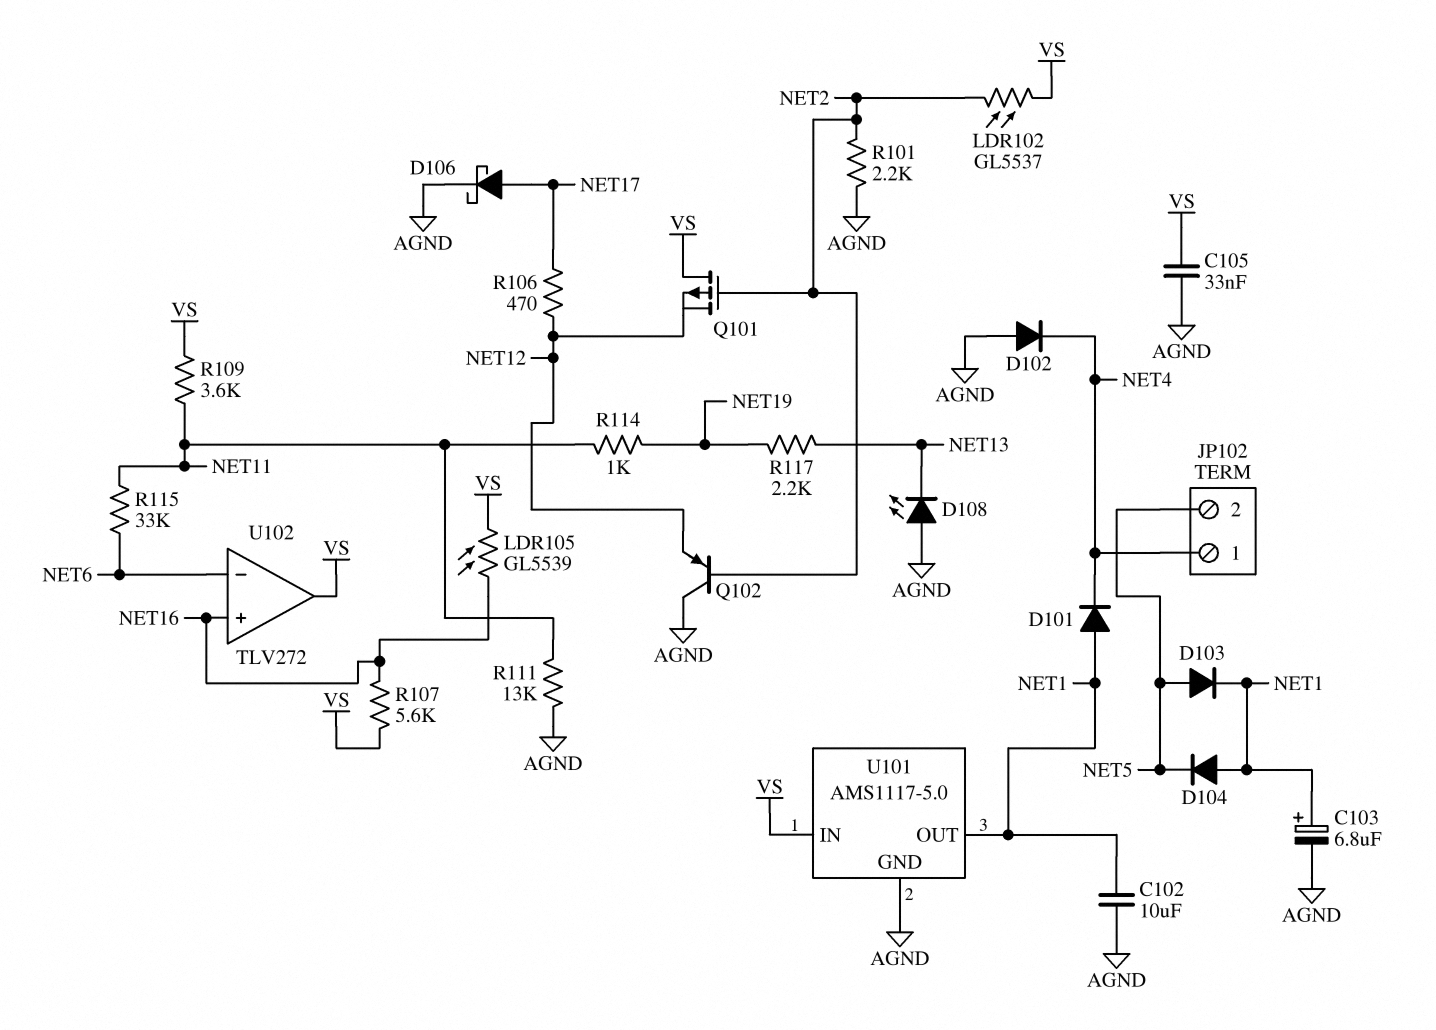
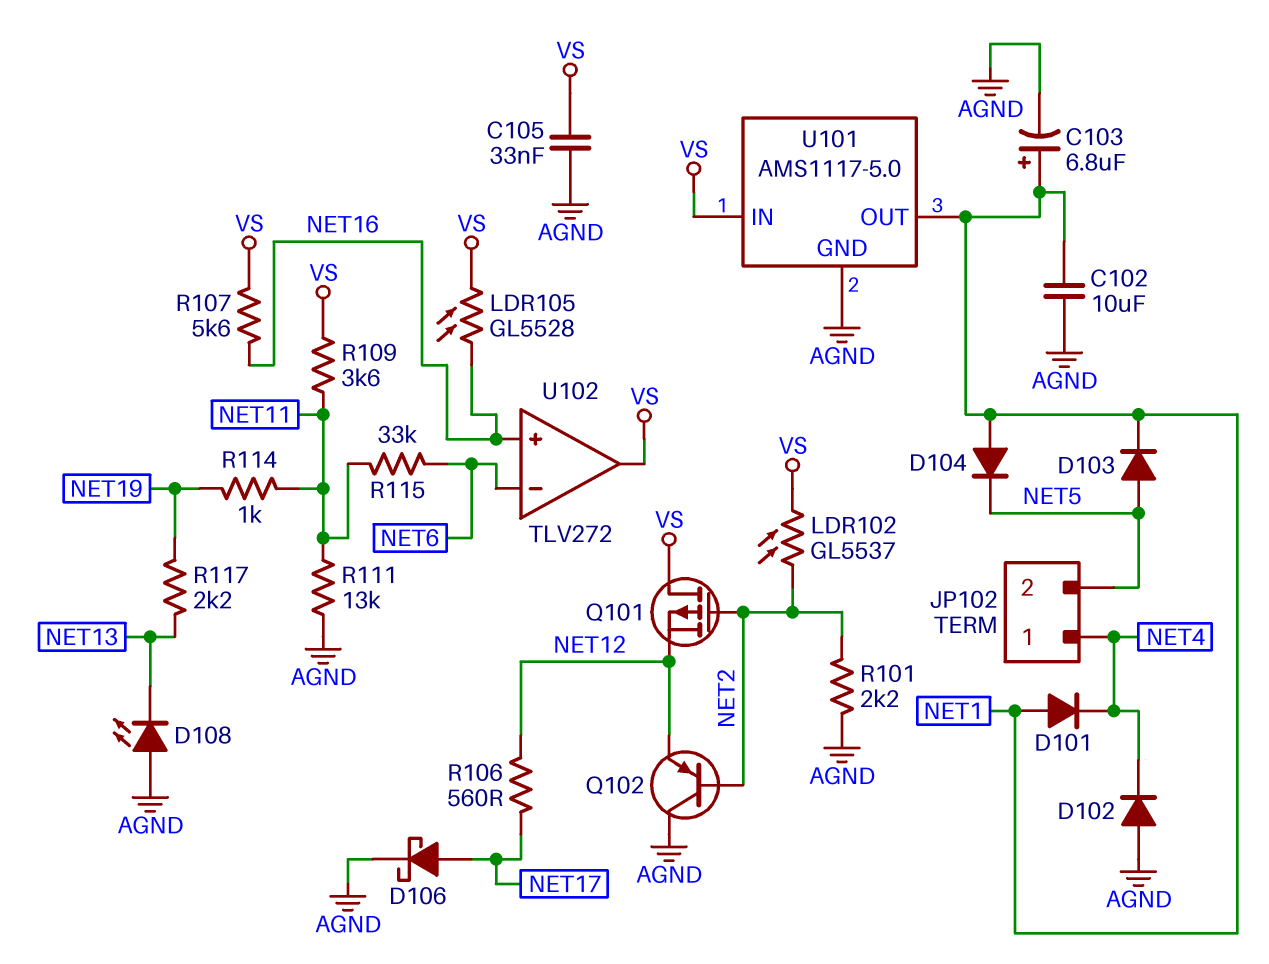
LDR105: GL5539 (NET16, VS) -> GL5528 (NET16, VS)
R106: 470 (NET12, NET17) -> 560 (NET12, NET17)

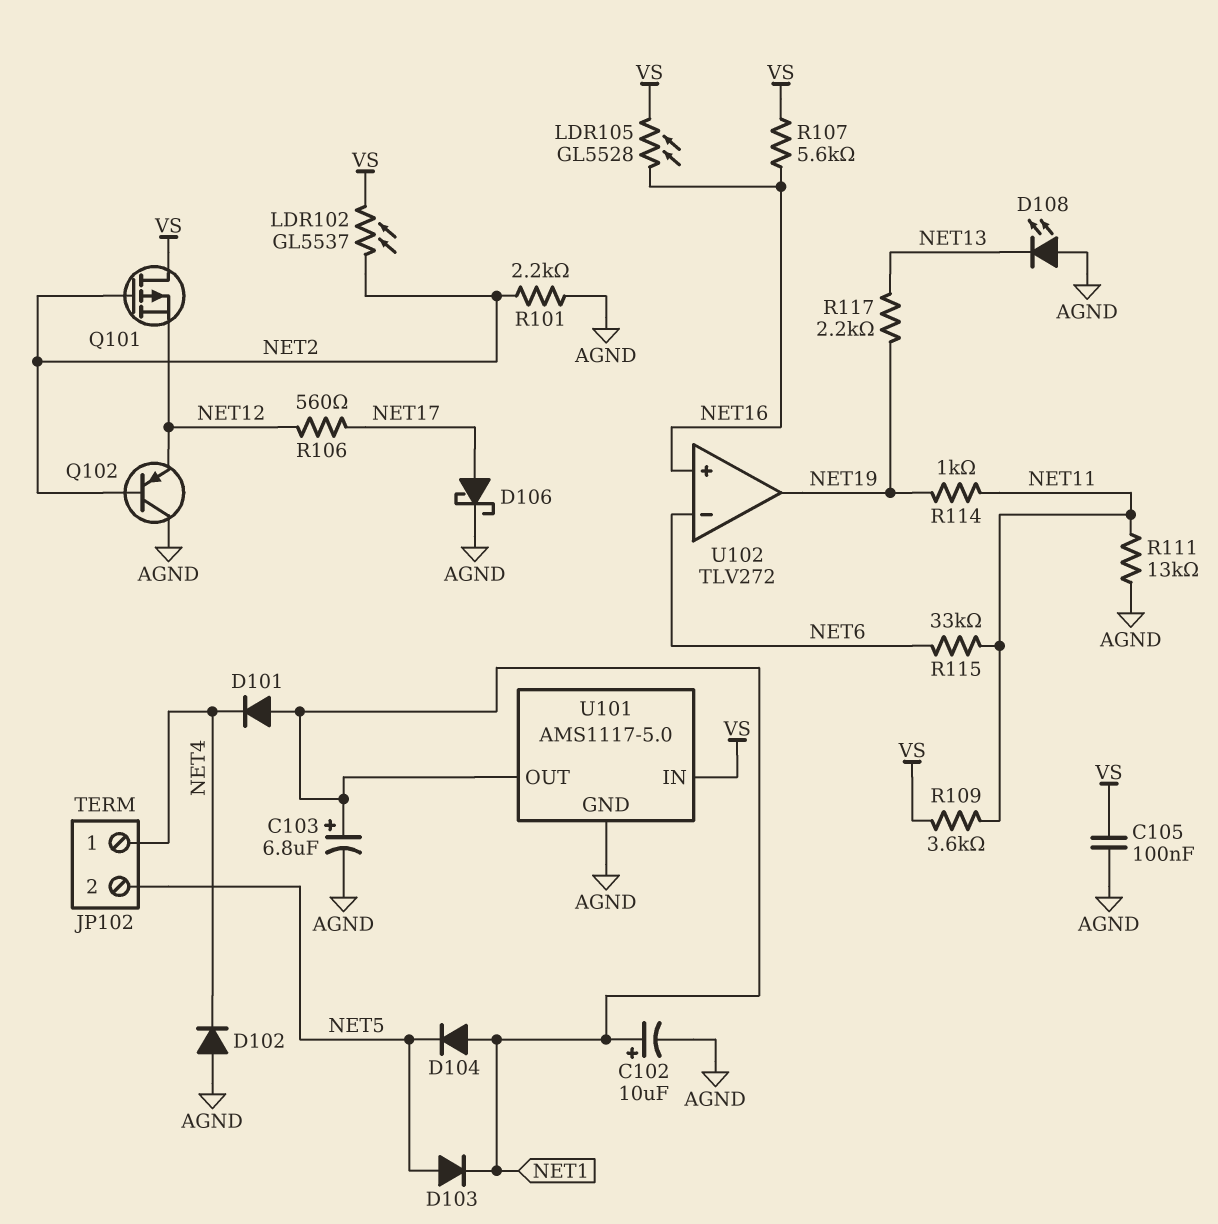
C102: 10uF (AGND, NET1) -> 10uF (plus NET1, minus AGND)
C105: 33nF (AGND, VS) -> 100nF (AGND, VS)
U102 pin out: VS -> NET19

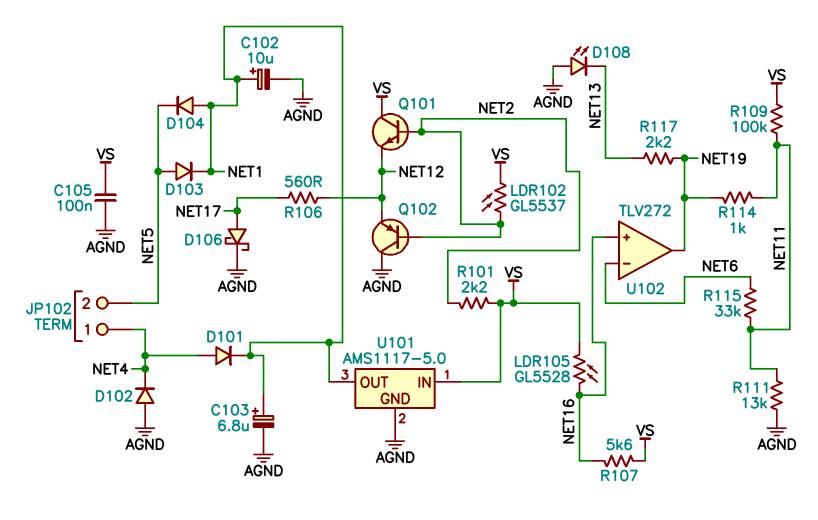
D101: diode (A NET1, K NET4) -> diode (A NET4, K NET1)
Q101: PMOS (G NET2, D VS, S NET12) -> NPN (B NET2, C VS, E NET12)
R101: 2.2k (AGND, NET2) -> 2.2k (NET2, VS)
R109: 3.6k (NET11, VS) -> 100k (NET11, VS)

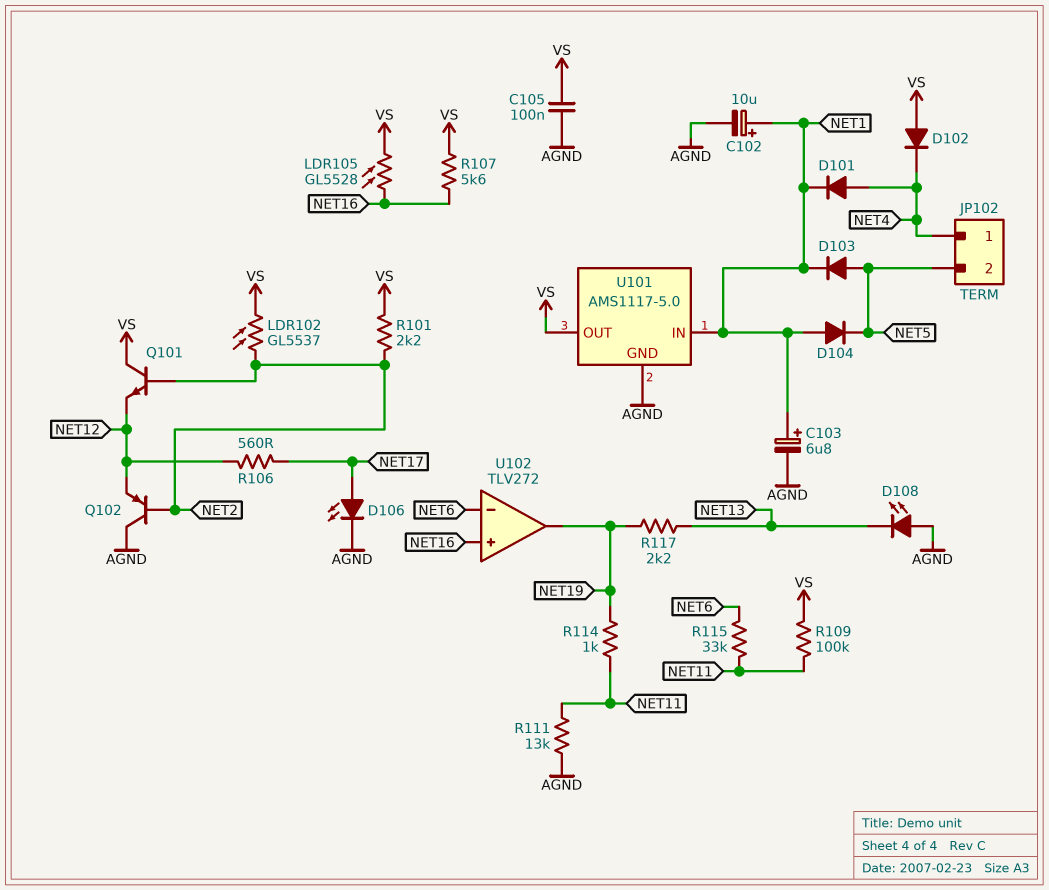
D102: diode (A AGND, K NET4) -> diode (A VS, K NET4)
D106: schottky (A NET17, K AGND) -> LED (A NET17, K AGND)
U101 pin IN: VS -> NET1
U101 pin OUT: NET1 -> VS

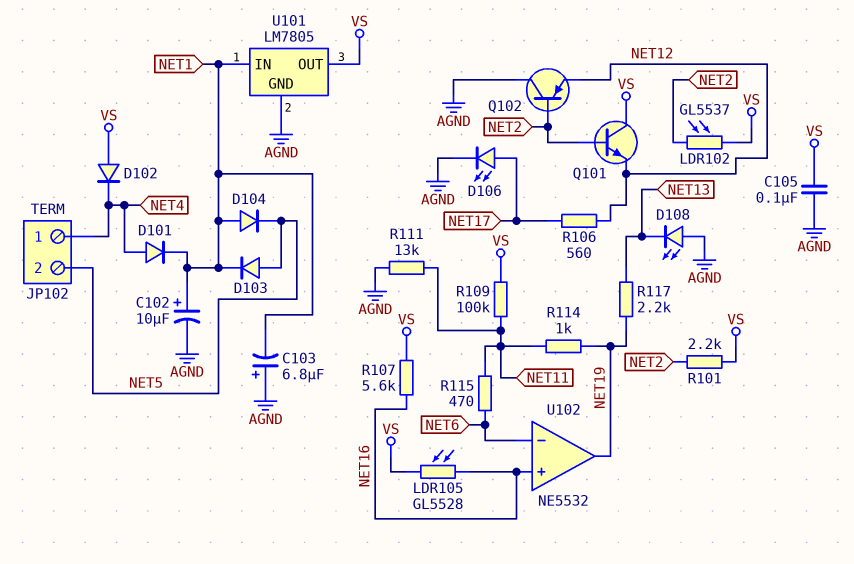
C103: 6.8uF (plus NET1, minus AGND) -> 6.8uF (plus AGND, minus NET1)
R115: 33k (NET6, NET11) -> 470 (NET6, NET11)
U101: AMS1117-5.0 -> LM7805
U102: TLV272 -> NE5532

